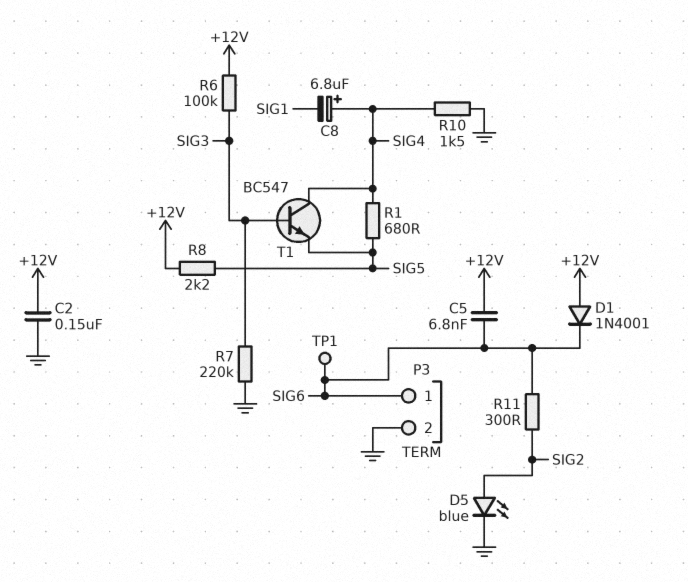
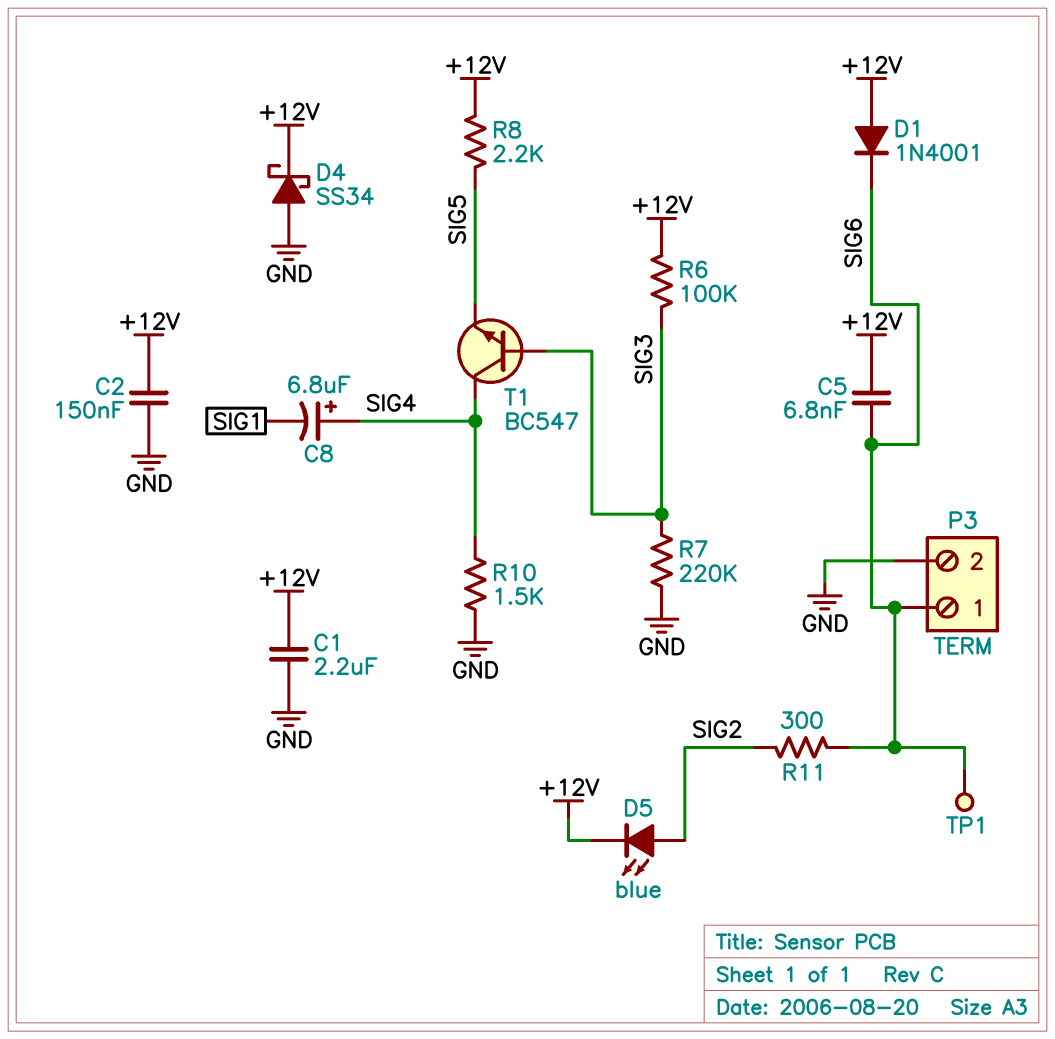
C1: none -> 2.2uF (+12V, GND)
D4: none -> schottky SS34 (A GND, K +12V)
D5: LED blue (A SIG2, K GND) -> LED blue (A SIG2, K +12V)
R1: 680 (SIG4, SIG5) -> none

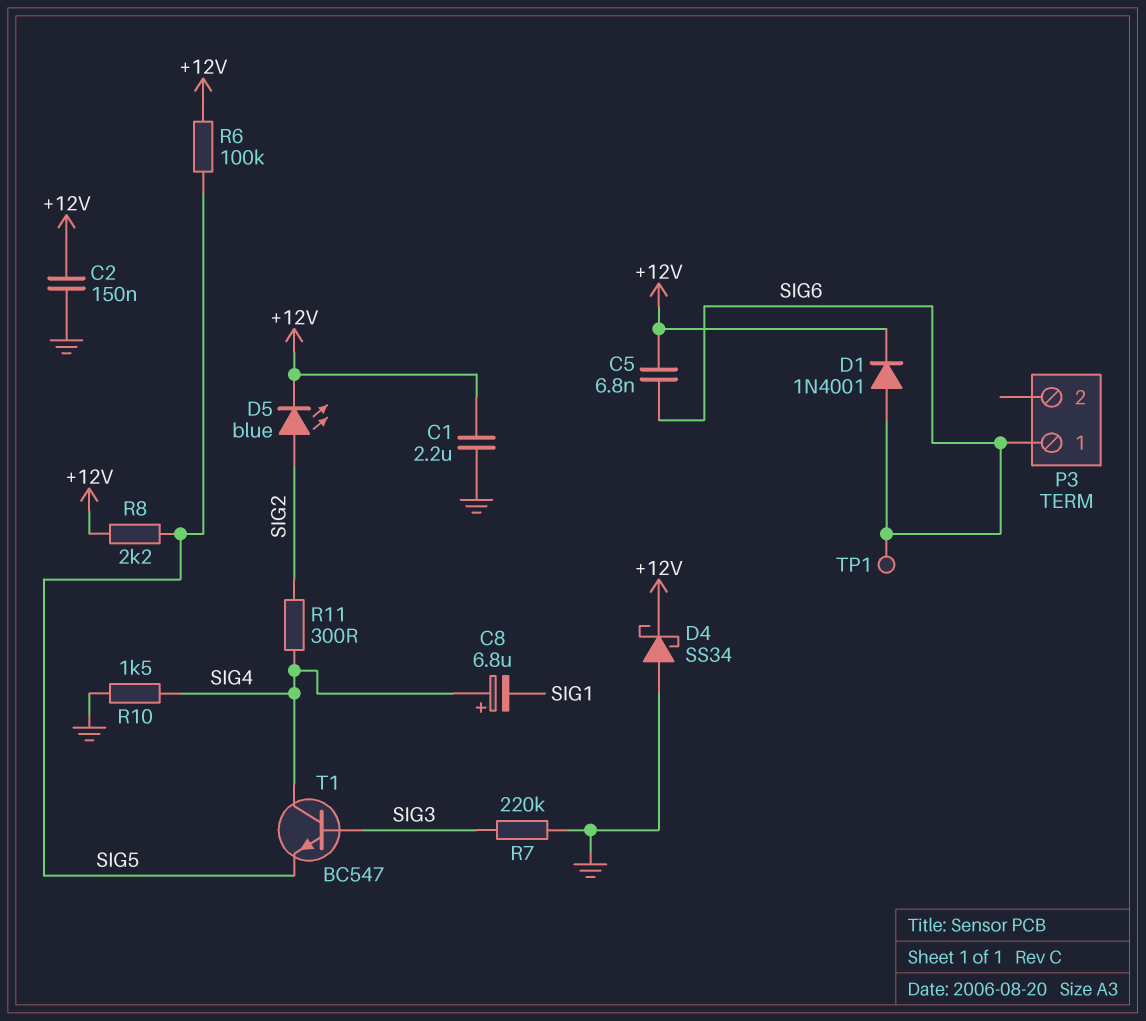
D1: diode 1N4001 (A +12V, K SIG6) -> diode 1N4001 (A SIG6, K +12V)
P3 pin 2: GND -> none
R6: 100k (+12V, SIG3) -> 100k (+12V, SIG5)
R11: 300 (SIG2, SIG6) -> 300 (SIG2, SIG4)

